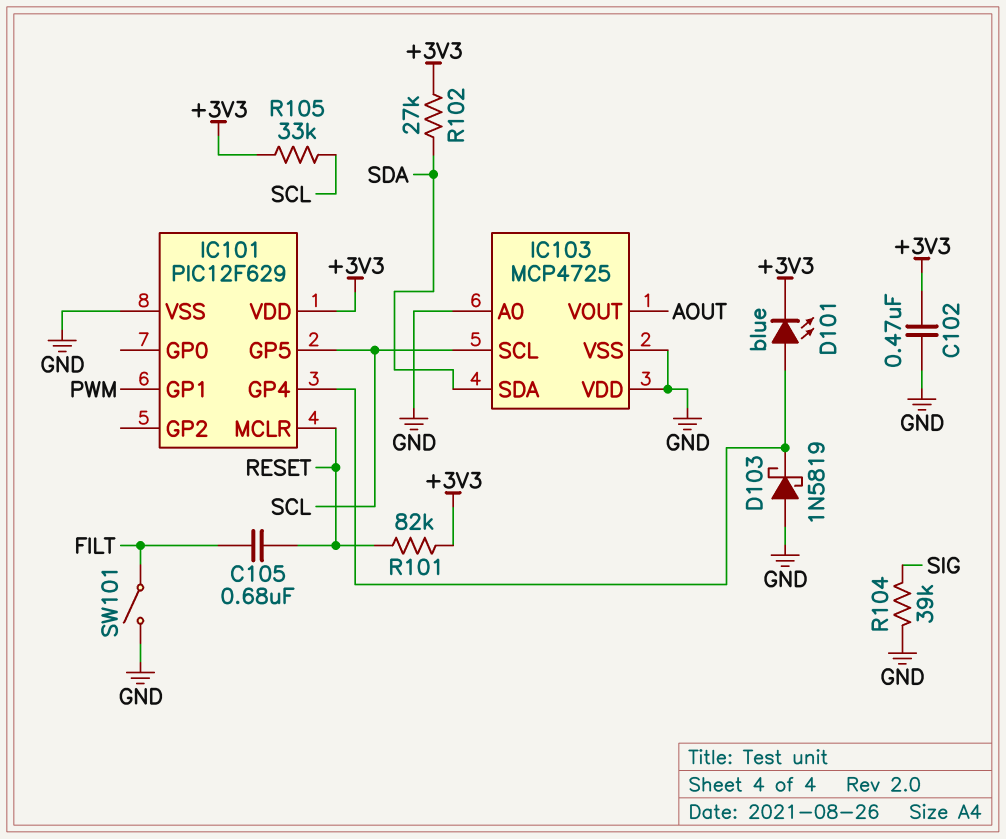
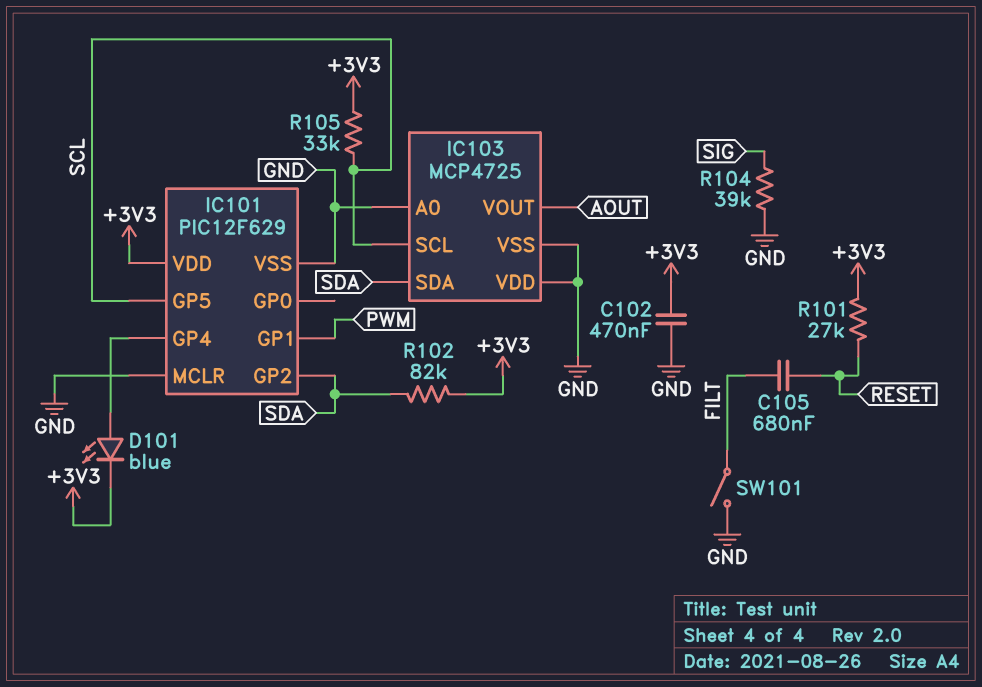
D103: schottky 1N5819 (A GND, K IC101/GP4) -> none
IC101 pin GP2: none -> SDA
IC101 pin MCLR: RESET -> GND
R101: 82k (+3V3, RESET) -> 27k (+3V3, RESET)
R102: 27k (+3V3, SDA) -> 82k (+3V3, SDA)

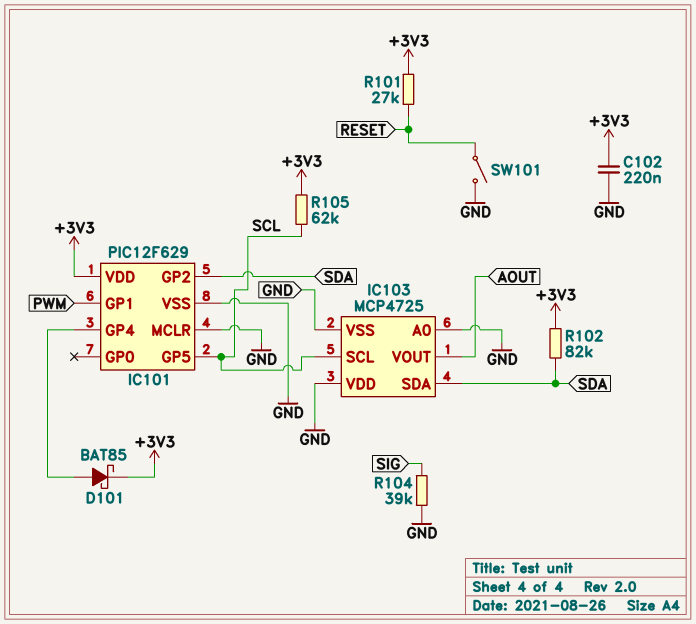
C102: 470nF (+3V3, GND) -> 220nF (+3V3, GND)
C105: 680nF (FILT, RESET) -> none
D101: LED blue (A IC101/GP4, K +3V3) -> schottky BAT85 (A IC101/GP4, K +3V3)
R105: 33k (+3V3, SCL) -> 62k (+3V3, SCL)
SW101: switch (FILT, GND) -> switch (GND, RESET)

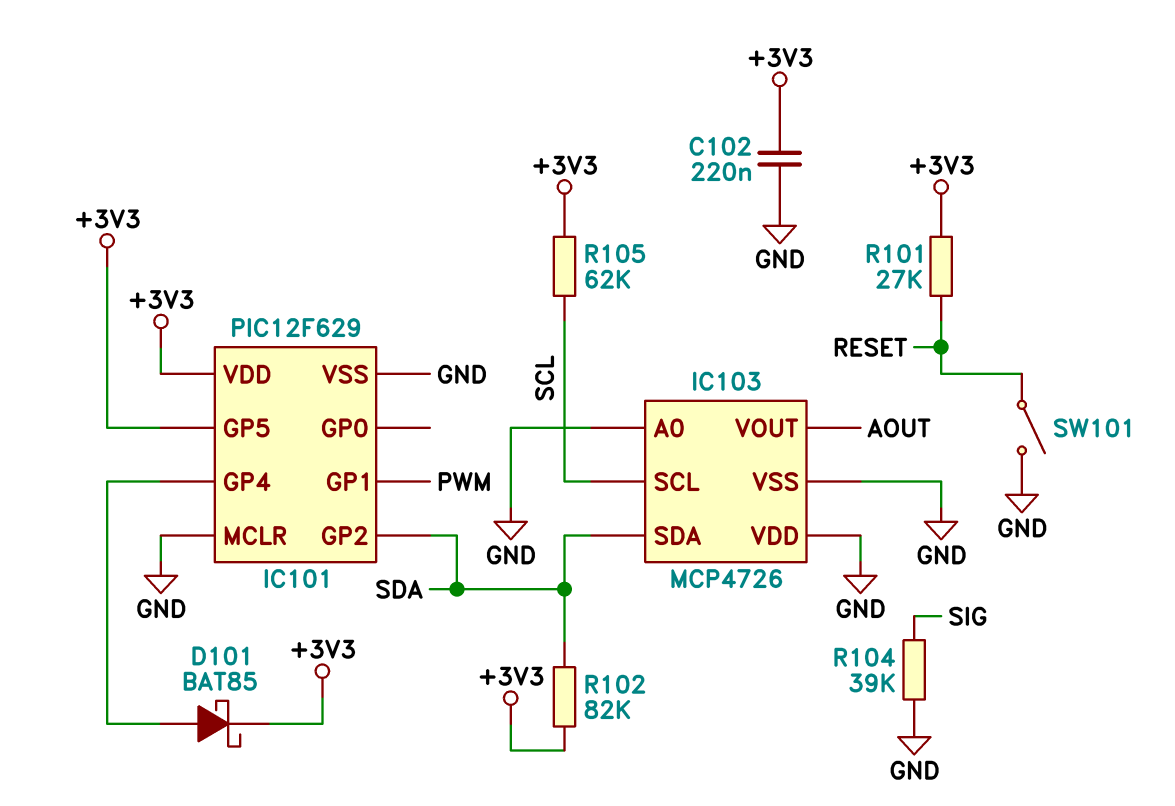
IC101 pin GP5: SCL -> +3V3
IC103: MCP4725 -> MCP4726

